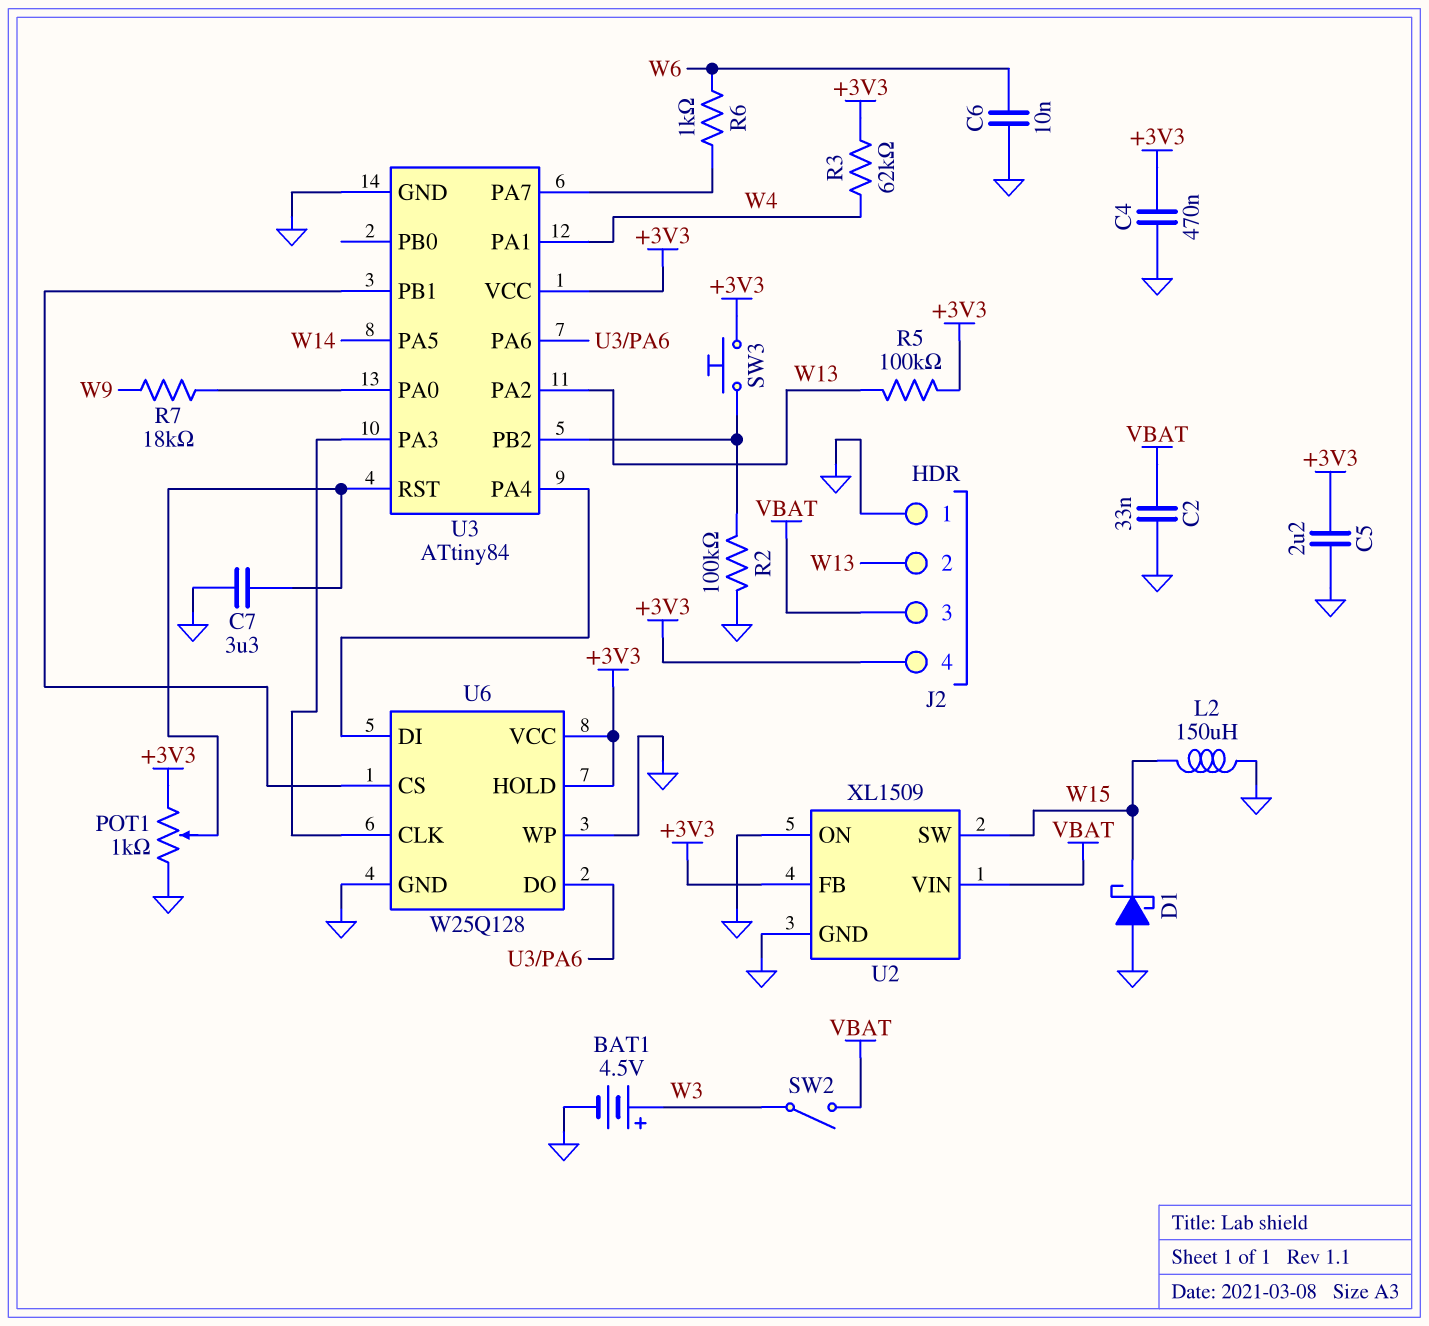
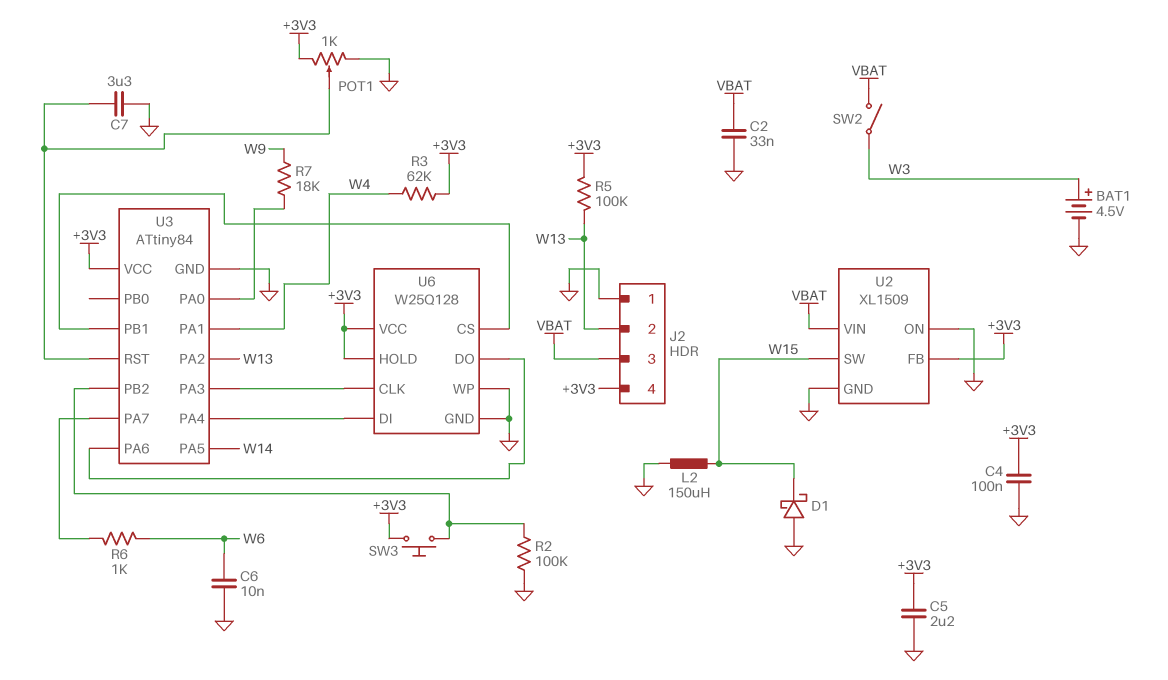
C4: 470nF (+3V3, GND) -> 100nF (+3V3, GND)

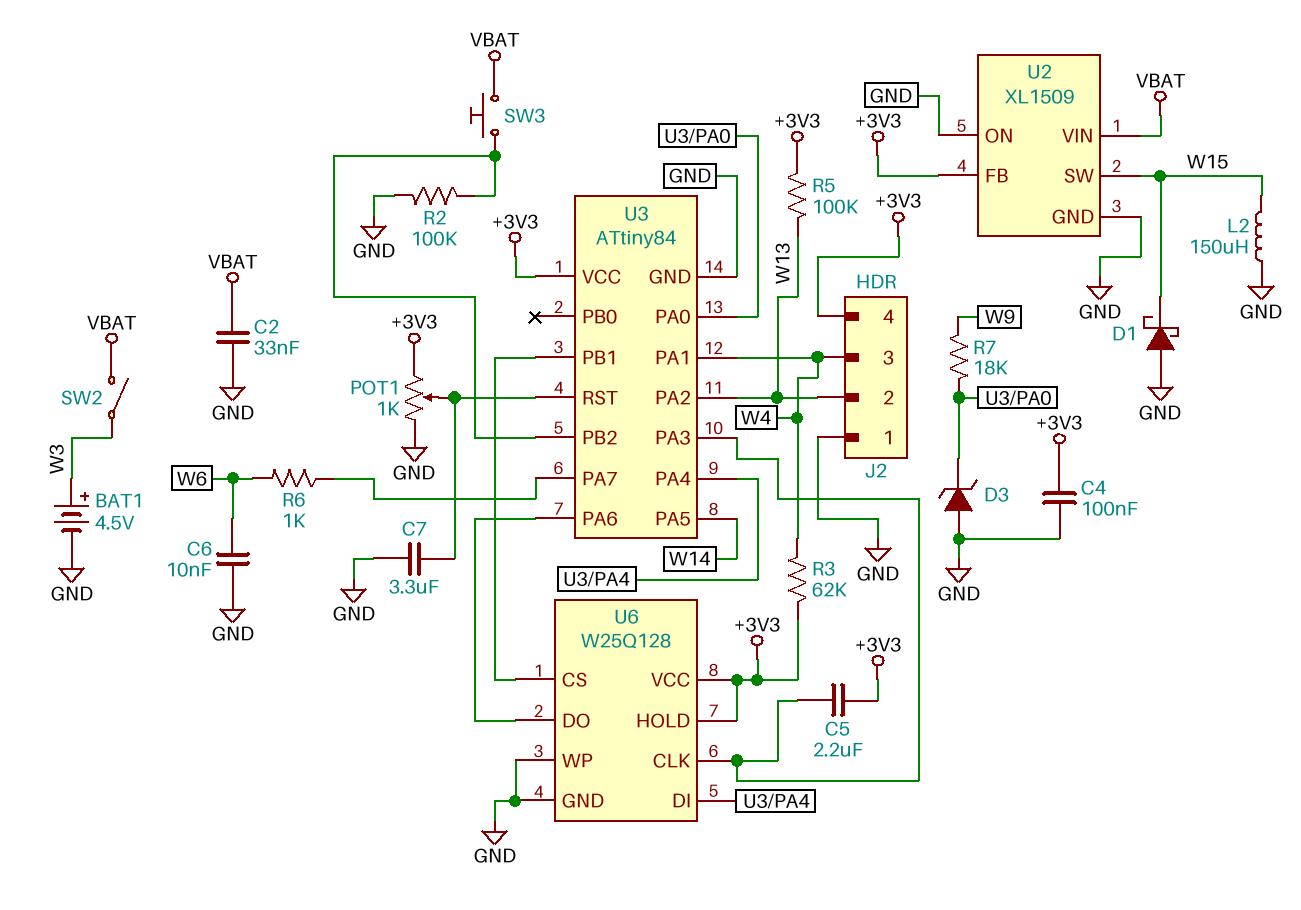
C5: 2.2uF (+3V3, GND) -> 2.2uF (+3V3, U3/PA3)
D3: none -> zener (A GND, K U3/PA0)
J2 pin 3: VBAT -> W4
SW3: button (+3V3, U3/PB2) -> button (U3/PB2, VBAT)

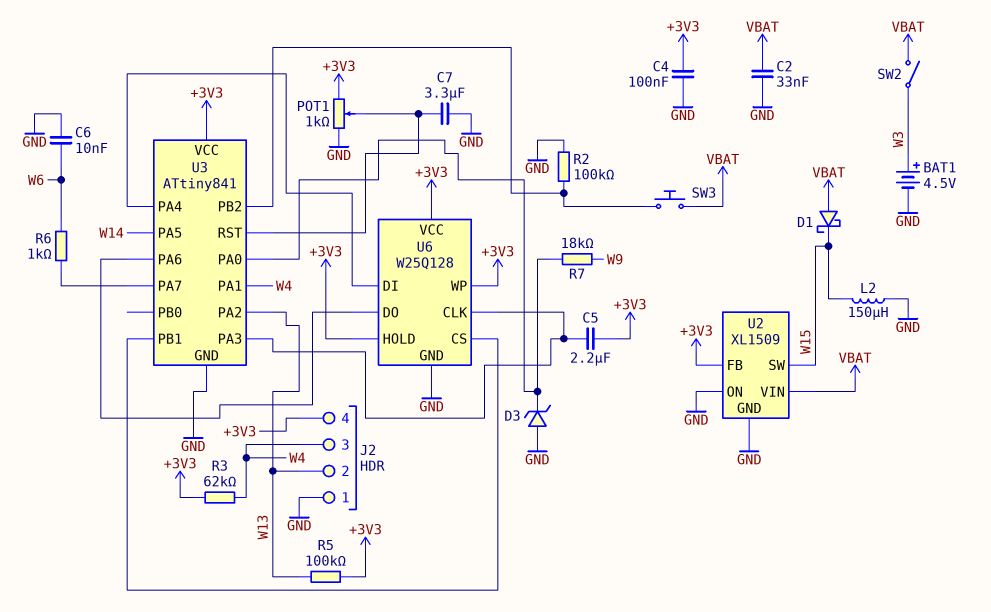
D1: schottky (A GND, K W15) -> schottky (A VBAT, K W15)
U3: ATtiny84 -> ATtiny841
U6 pin WP: GND -> +3V3

